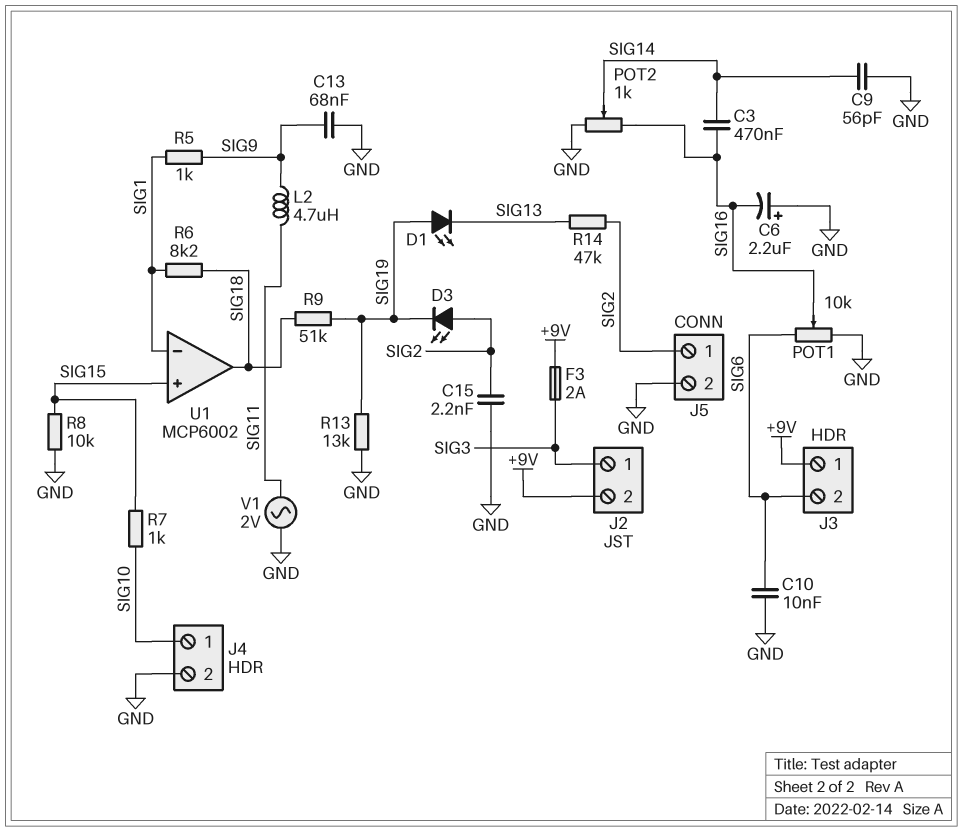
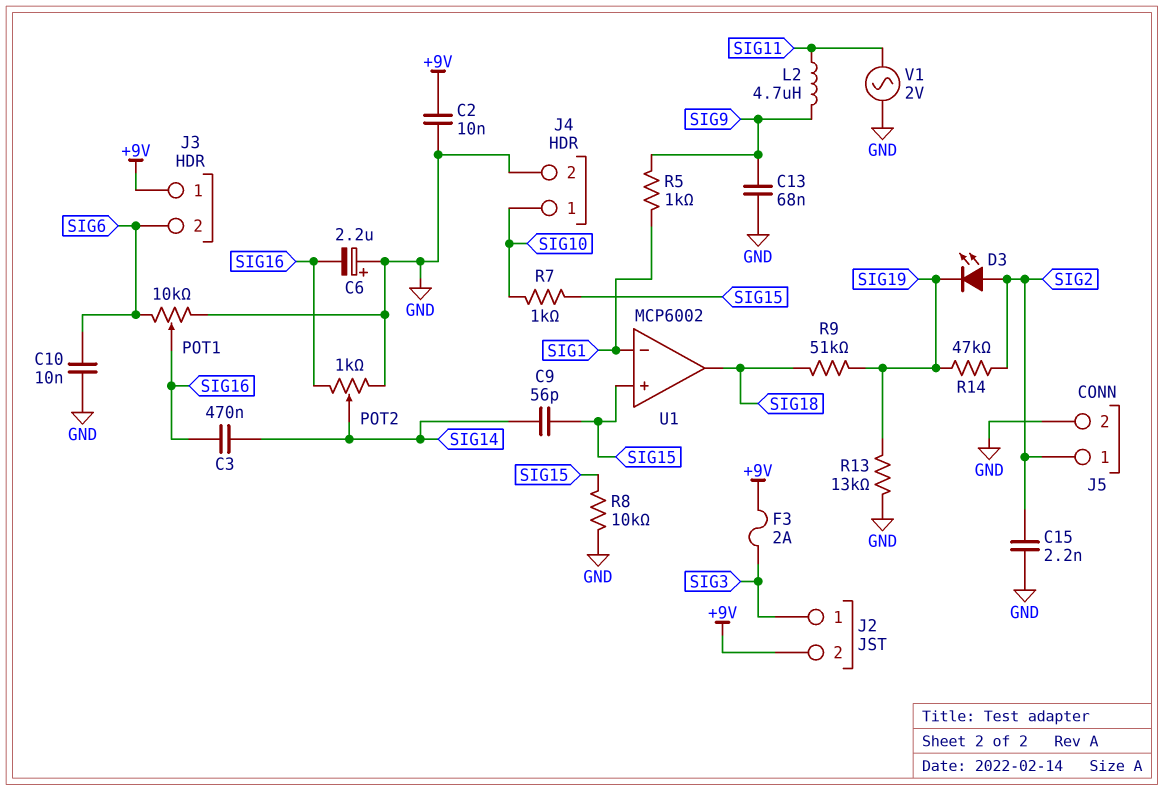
C2: none -> 10nF (+9V, GND)
C9: 56pF (GND, SIG14) -> 56pF (SIG14, SIG15)
D1: LED (A SIG19, K SIG13) -> none
R6: 8.2k (SIG1, SIG18) -> none
R14: 47k (SIG2, SIG13) -> 47k (SIG2, SIG19)

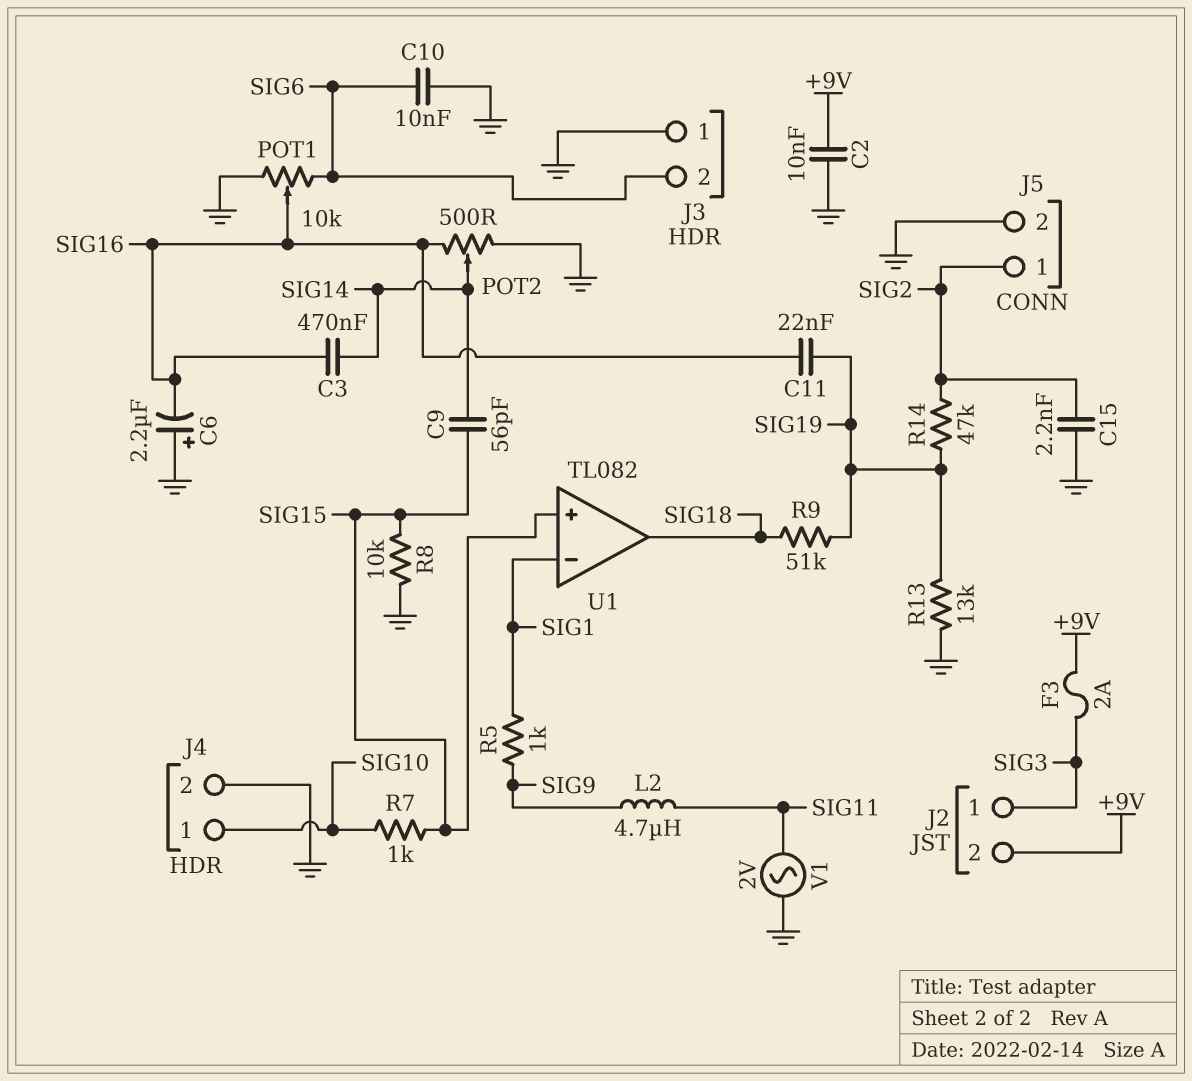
C11: none -> 22nF (SIG16, SIG19)
C13: 68nF (GND, SIG9) -> none
D3: LED (A SIG2, K SIG19) -> none
J3 pin 1: +9V -> GND
POT2: 1k (GND, SIG16, wiper SIG14) -> 500 (GND, SIG16, wiper SIG14)
U1: MCP6002 -> TL082

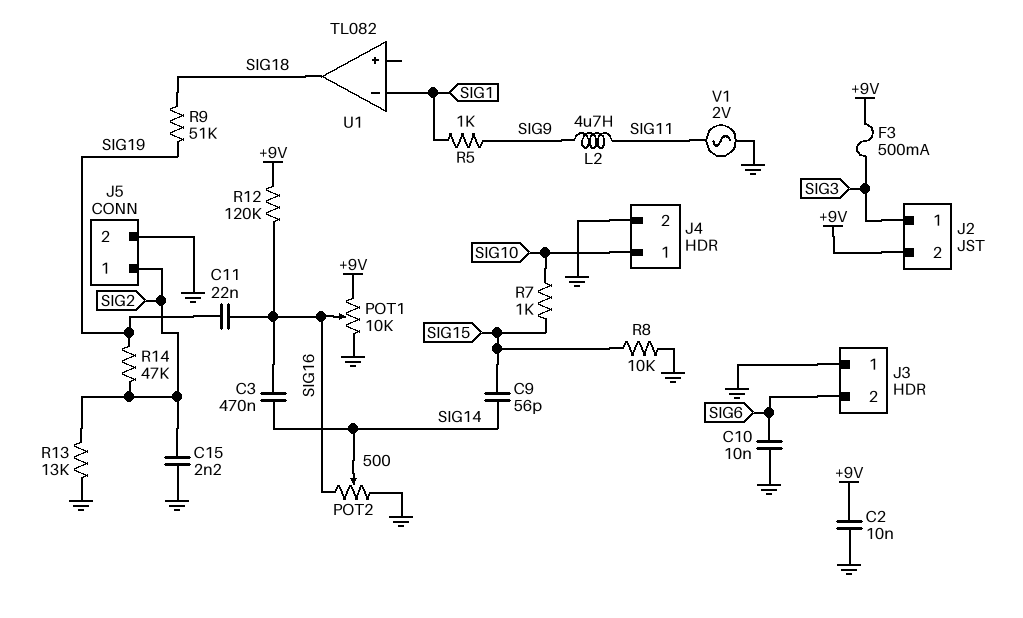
C6: 2.2uF (plus GND, minus SIG16) -> none
F3: 2A (+9V, SIG3) -> 500mA (+9V, SIG3)
POT1: 10k (GND, SIG6, wiper SIG16) -> 10k (+9V, GND, wiper SIG16)
R12: none -> 120k (+9V, SIG16)
R13: 13k (GND, SIG19) -> 13k (GND, SIG2)
U1 pin in+: SIG15 -> none

